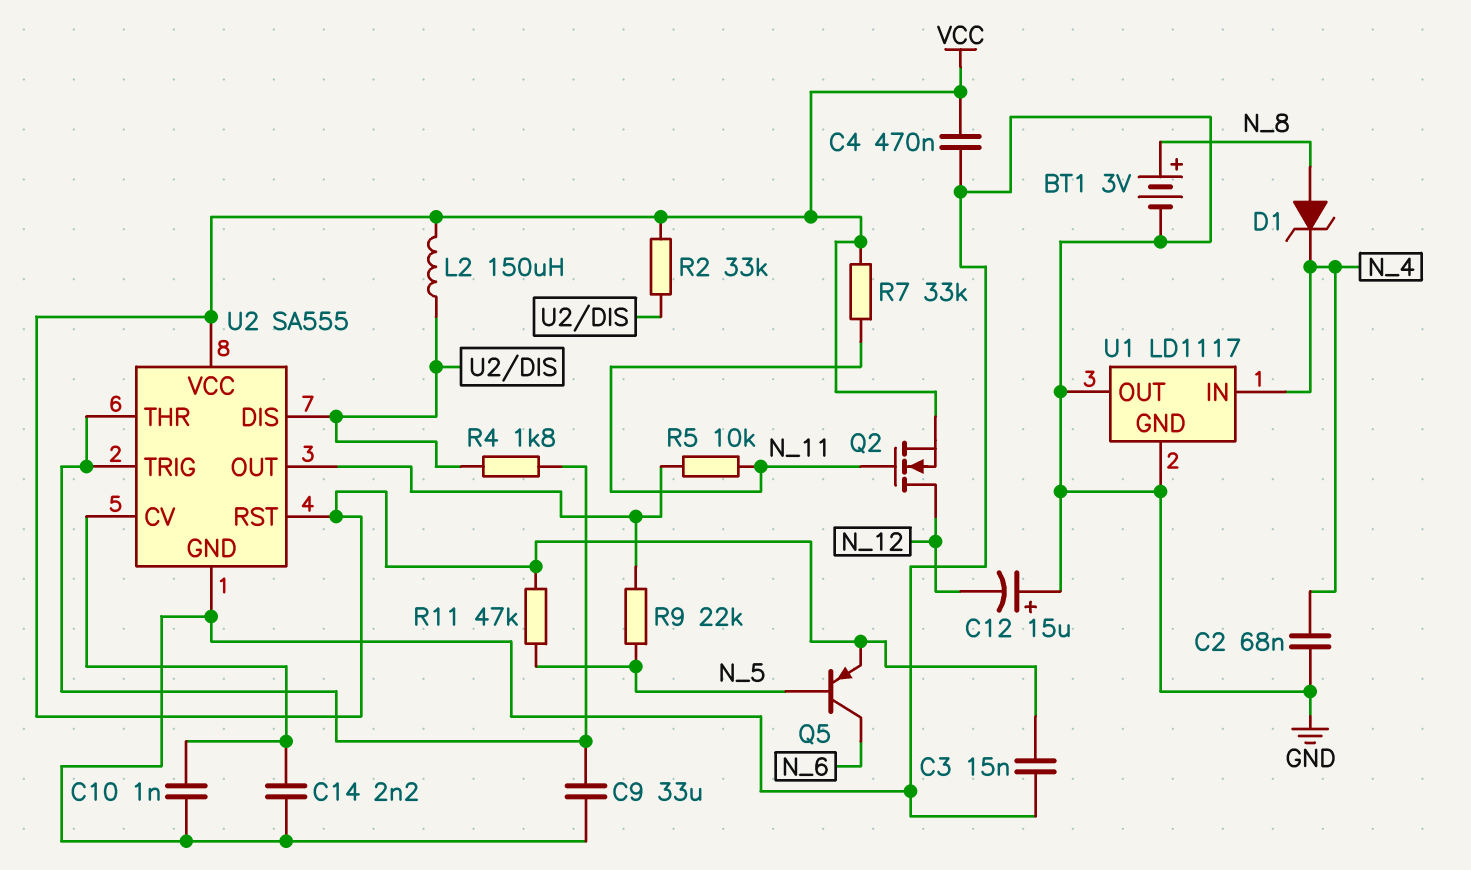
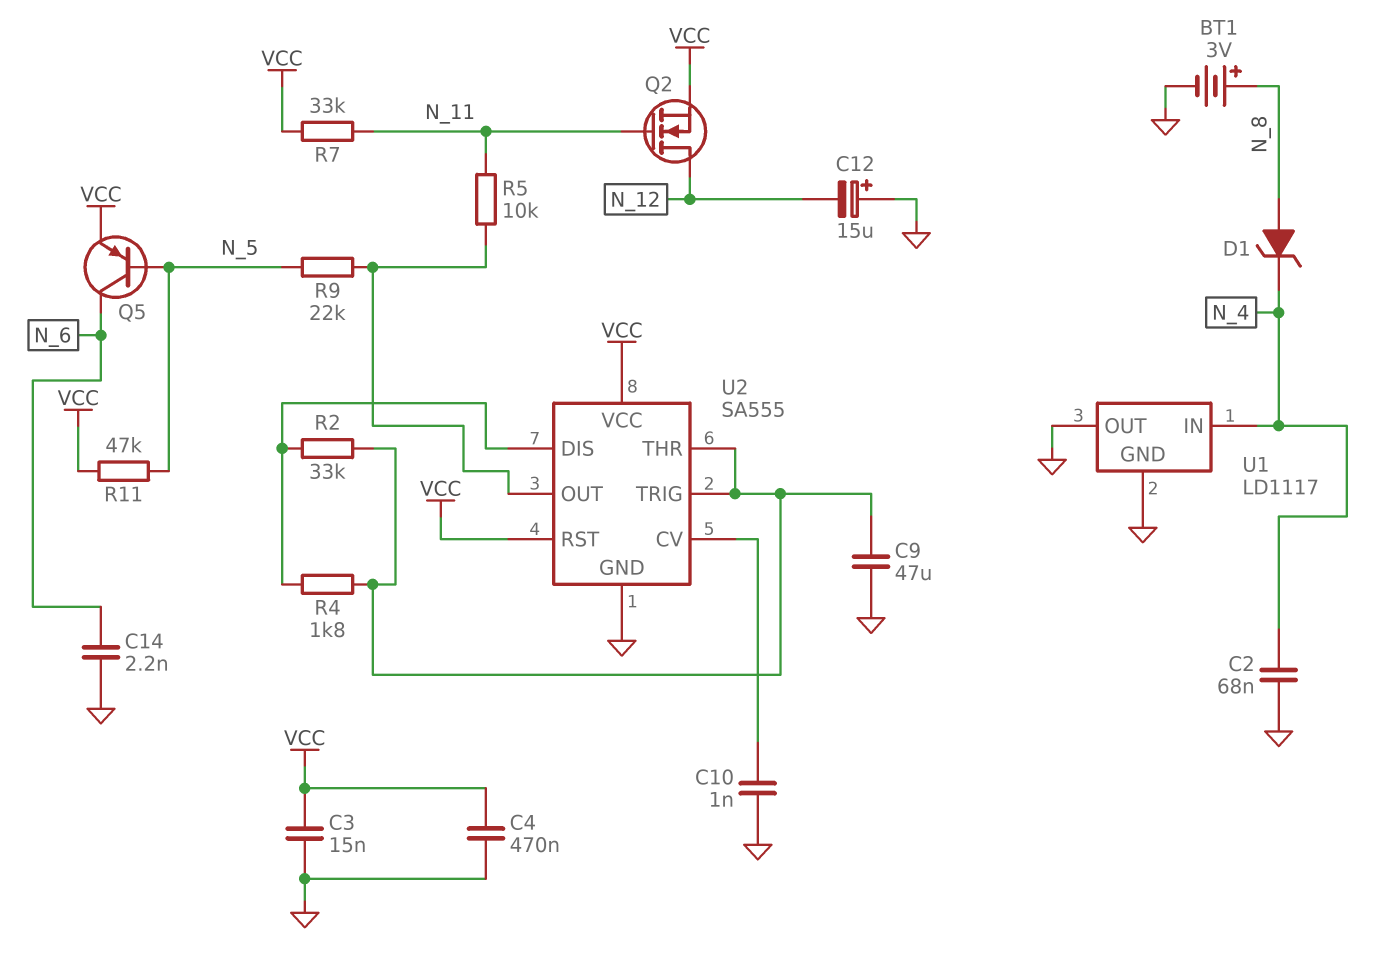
C9: 33uF (GND, U2/THR) -> 47uF (GND, U2/THR)
C14: 2.2nF (GND, U2/CV) -> 2.2nF (GND, N_6)
L2: 150uH (U2/DIS, VCC) -> none
R2: 33k (U2/DIS, VCC) -> 33k (U2/DIS, U2/THR)

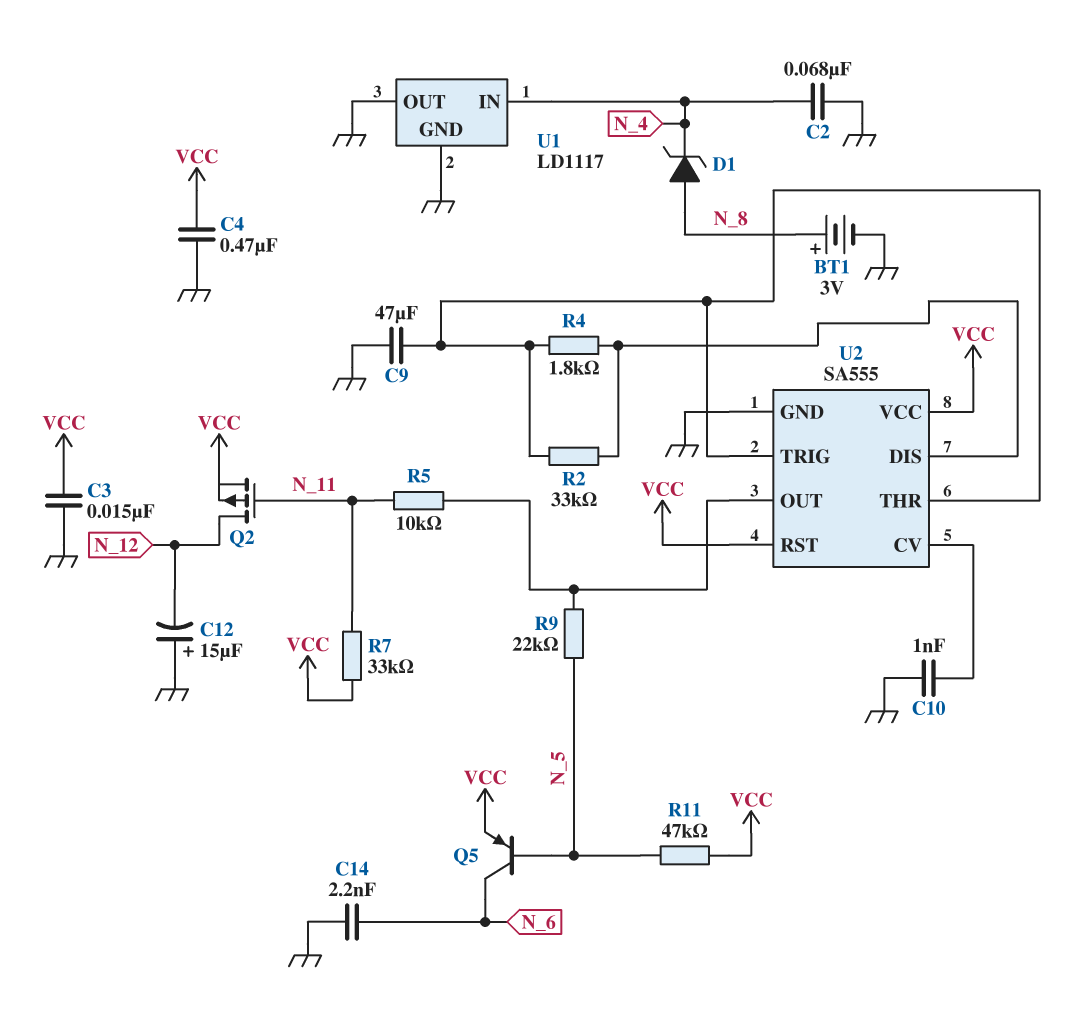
Q2: NMOS (G N_11, D N_12, S VCC) -> PMOS (G N_11, D N_12, S VCC)

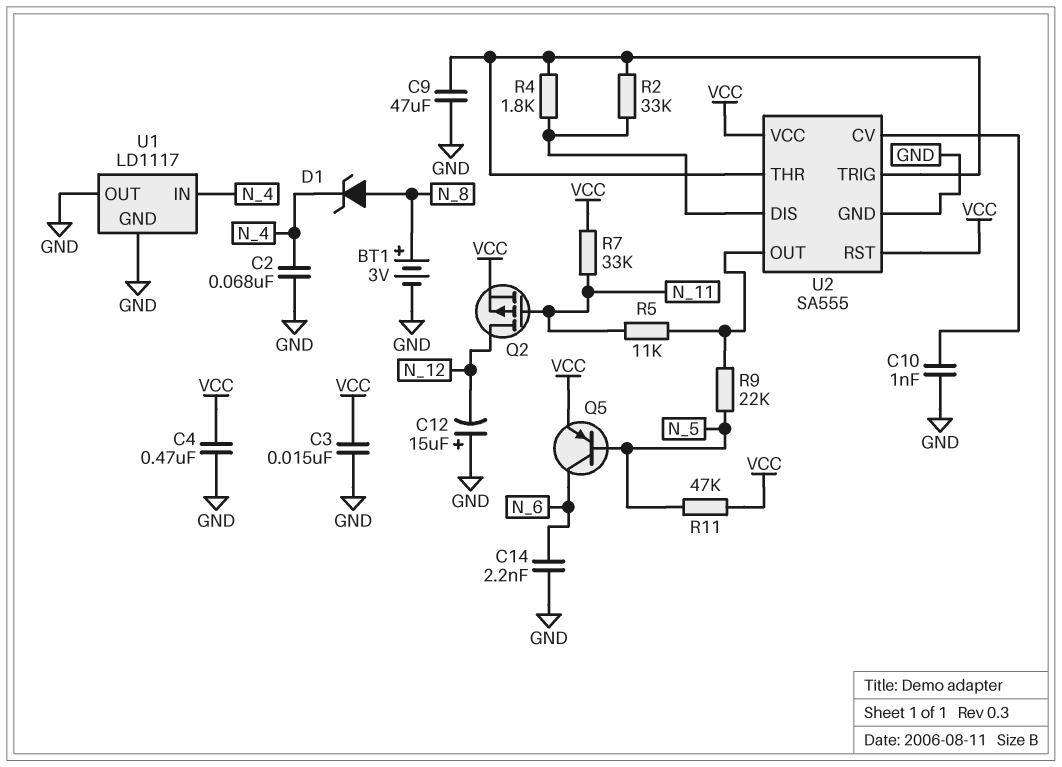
R5: 10k (N_11, U2/OUT) -> 11k (N_11, U2/OUT)

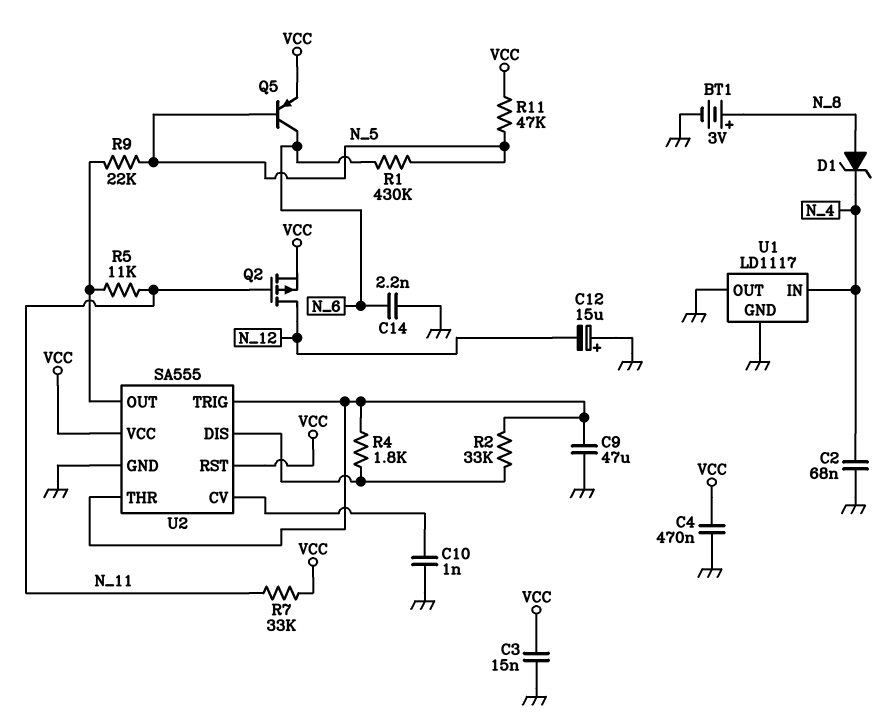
R1: none -> 430k (N_5, N_6)

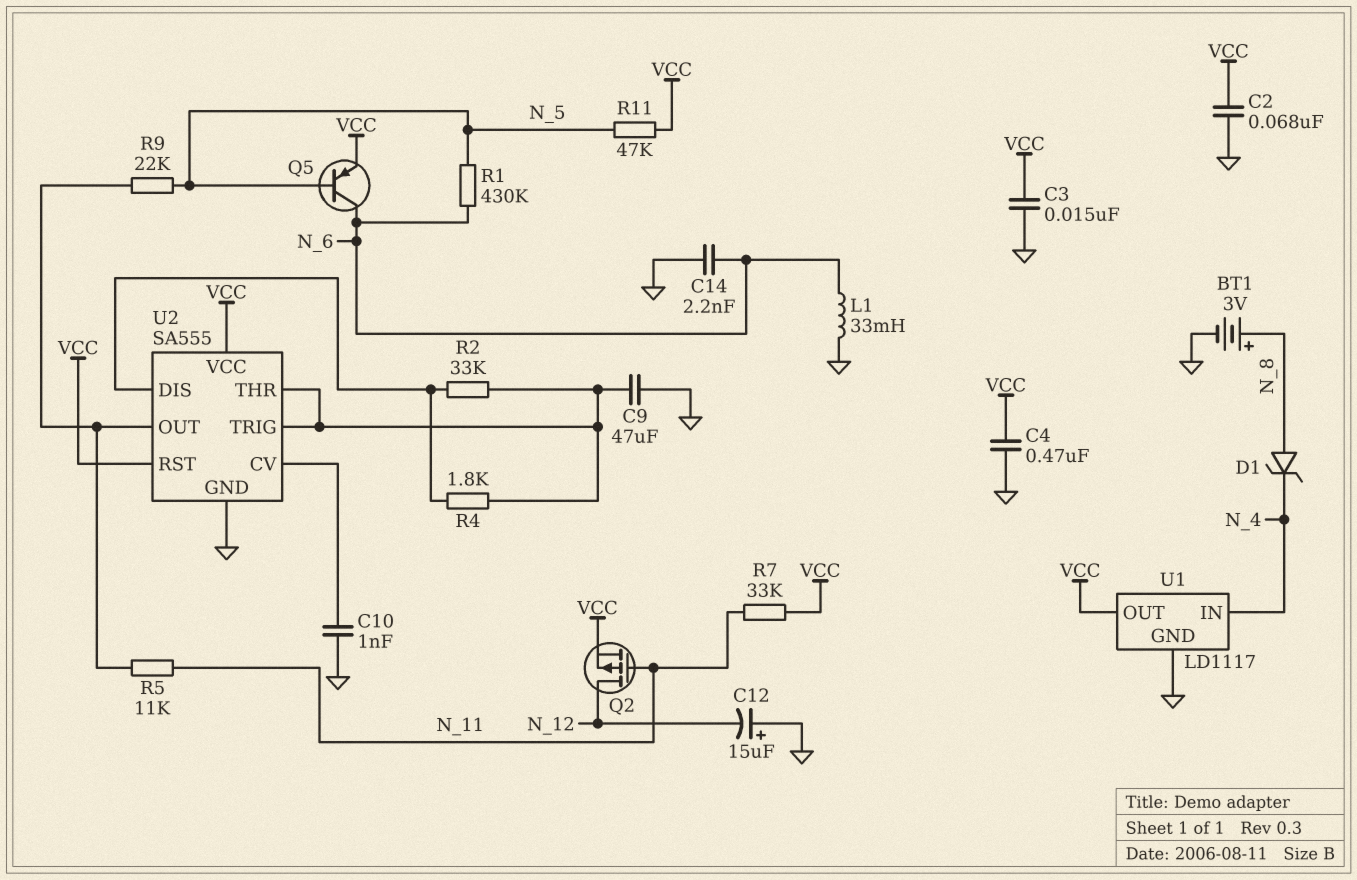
C2: 68nF (GND, N_4) -> 68nF (GND, VCC)
L1: none -> 33mH (GND, N_6)
U1 pin OUT: GND -> VCC

